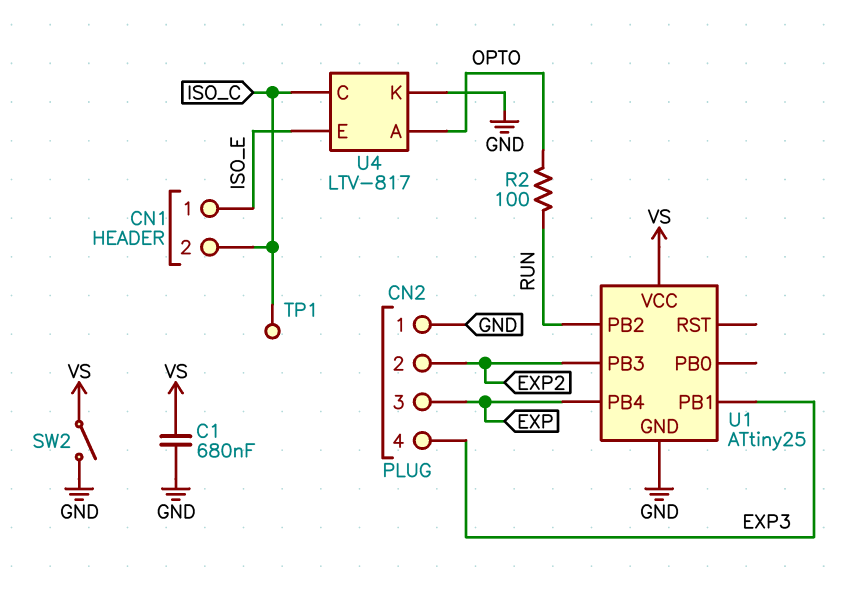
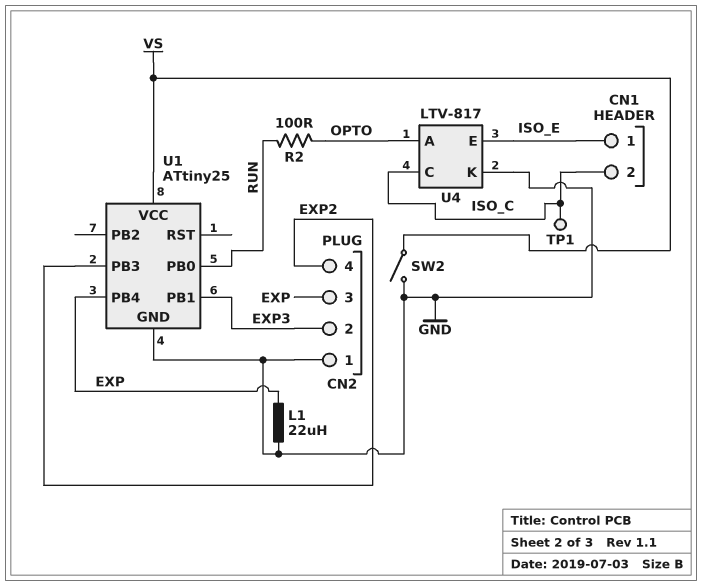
C1: 680nF (GND, VS) -> none
CN2 pin 2: EXP2 -> EXP3
CN2 pin 4: EXP3 -> EXP2
L1: none -> 22uH (EXP, GND)
U1 pin PB0: none -> RUN
U1 pin PB2: RUN -> none

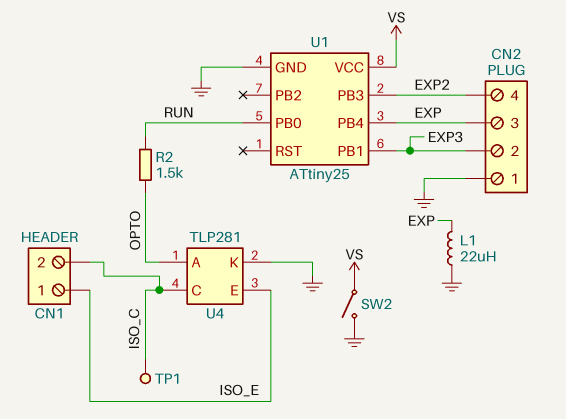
R2: 100 (OPTO, RUN) -> 1.5k (OPTO, RUN)
U4: LTV-817 -> TLP281

